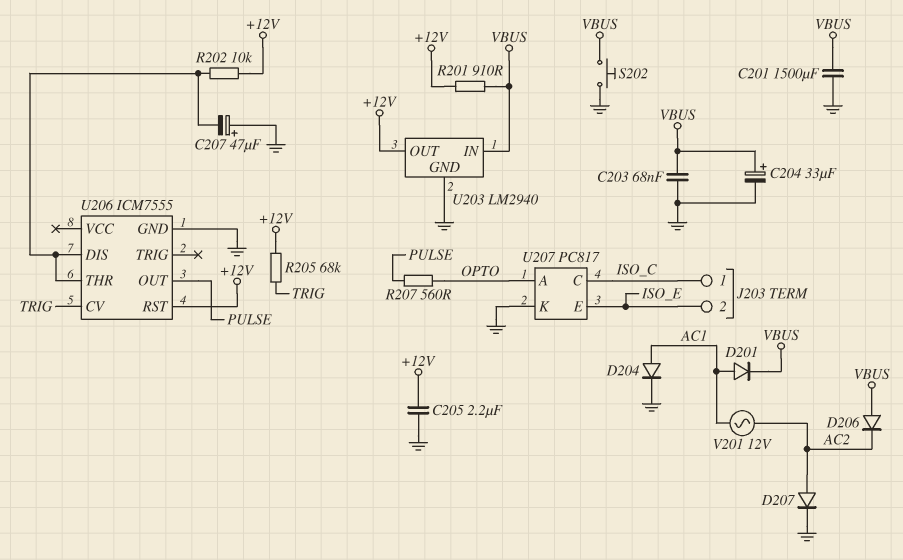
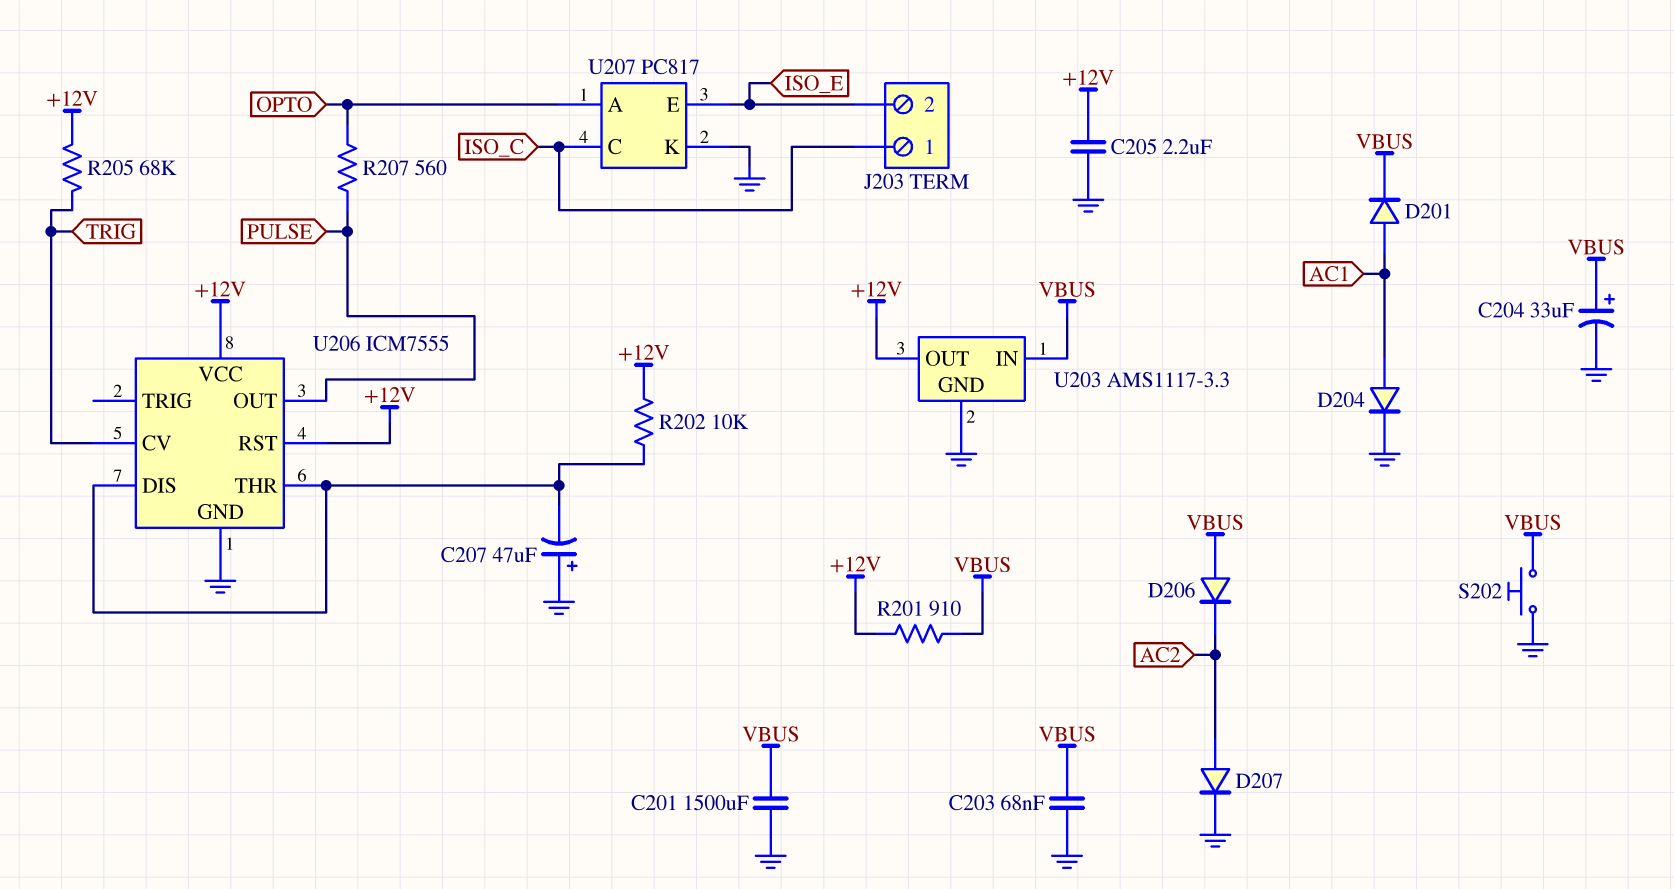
U203: LM2940 -> AMS1117-3.3
U206 pin VCC: none -> +12V
V201: AC 12V (AC1, AC2) -> none

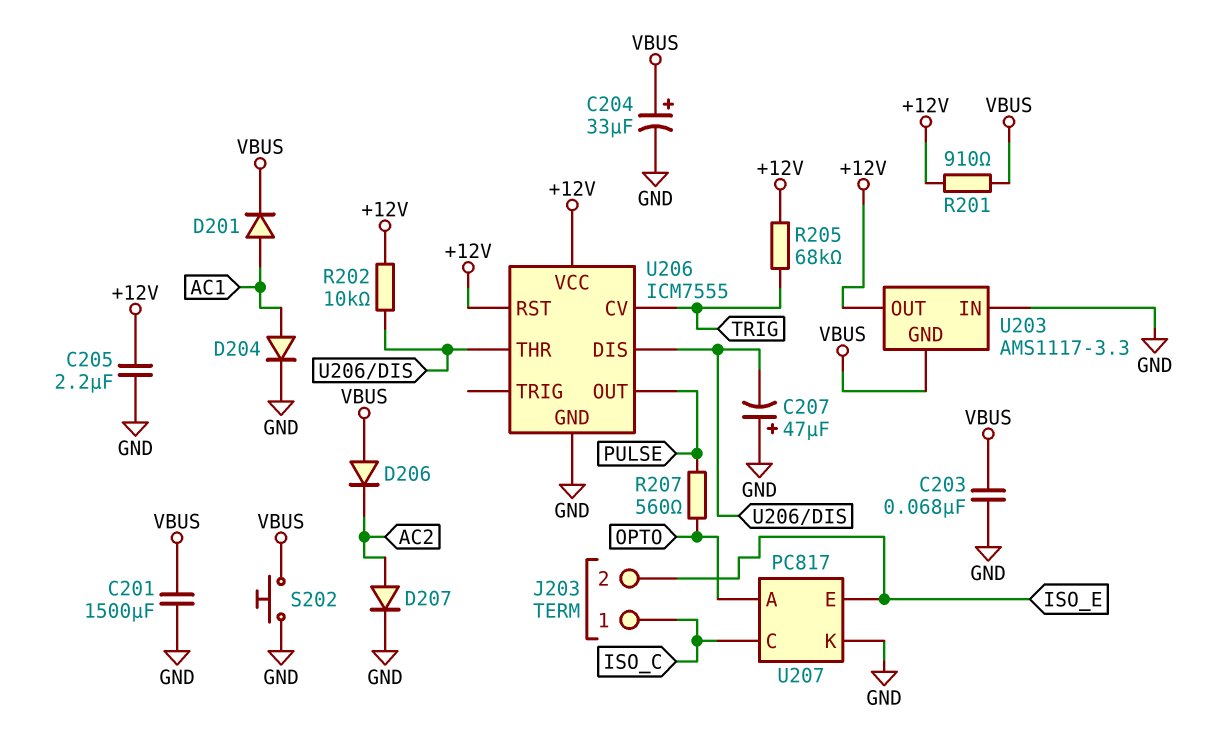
U203 pin GND: GND -> VBUS
U203 pin IN: VBUS -> GND

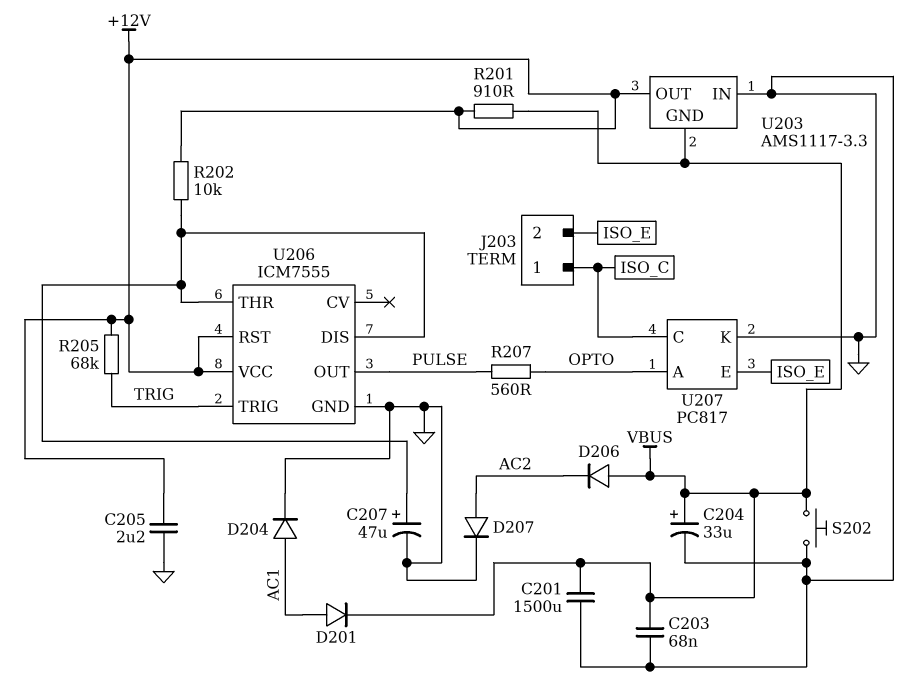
C207: 47uF (plus GND, minus U206/DIS) -> 47uF (plus U206/DIS, minus GND)
U206 pin CV: TRIG -> none
U206 pin TRIG: none -> TRIG

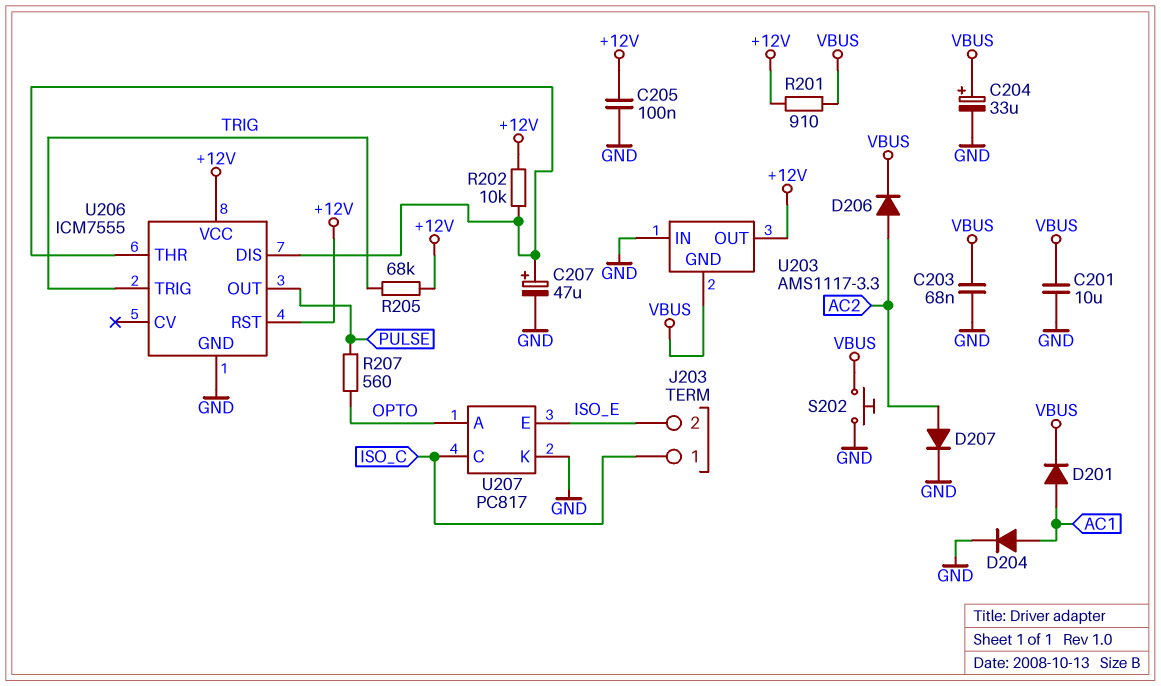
C201: 1500uF (GND, VBUS) -> 10uF (GND, VBUS)
C205: 2.2uF (+12V, GND) -> 100nF (+12V, GND)
D206: diode (A VBUS, K AC2) -> diode (A AC2, K VBUS)

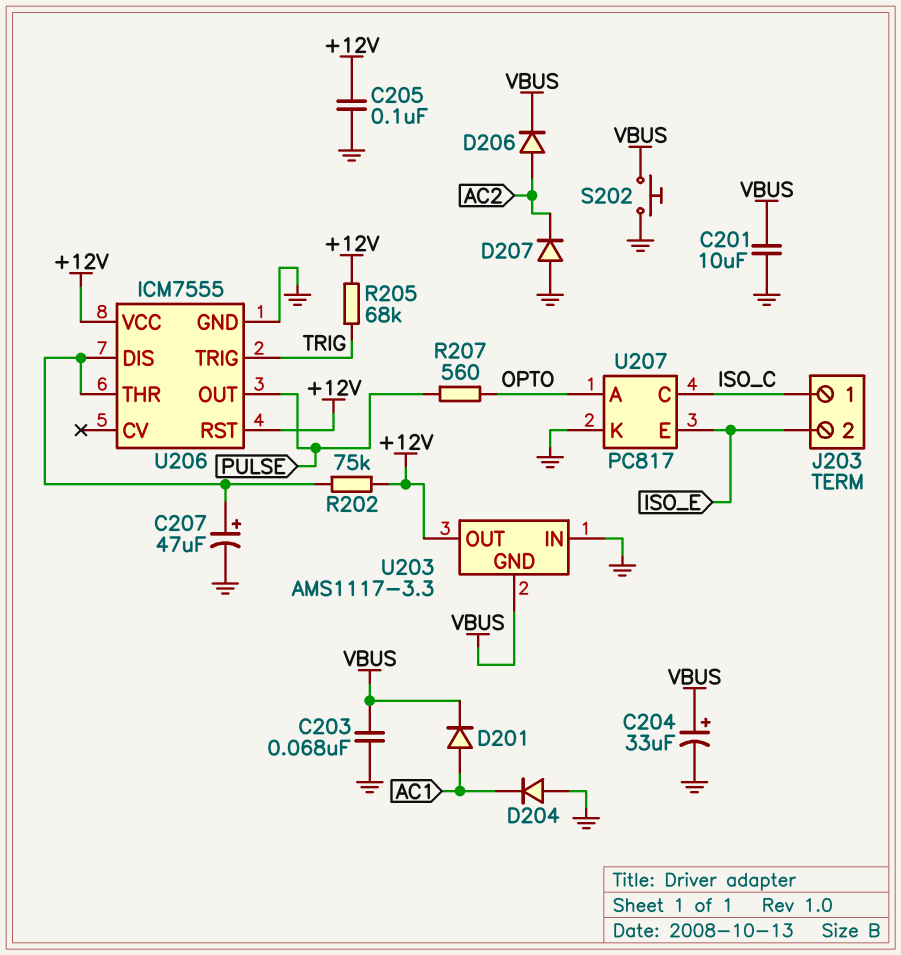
D204: diode (A AC1, K GND) -> diode (A GND, K AC1)
D207: diode (A AC2, K GND) -> diode (A GND, K AC2)
R201: 910 (+12V, VBUS) -> none
R202: 10k (+12V, U206/DIS) -> 75k (+12V, U206/DIS)

